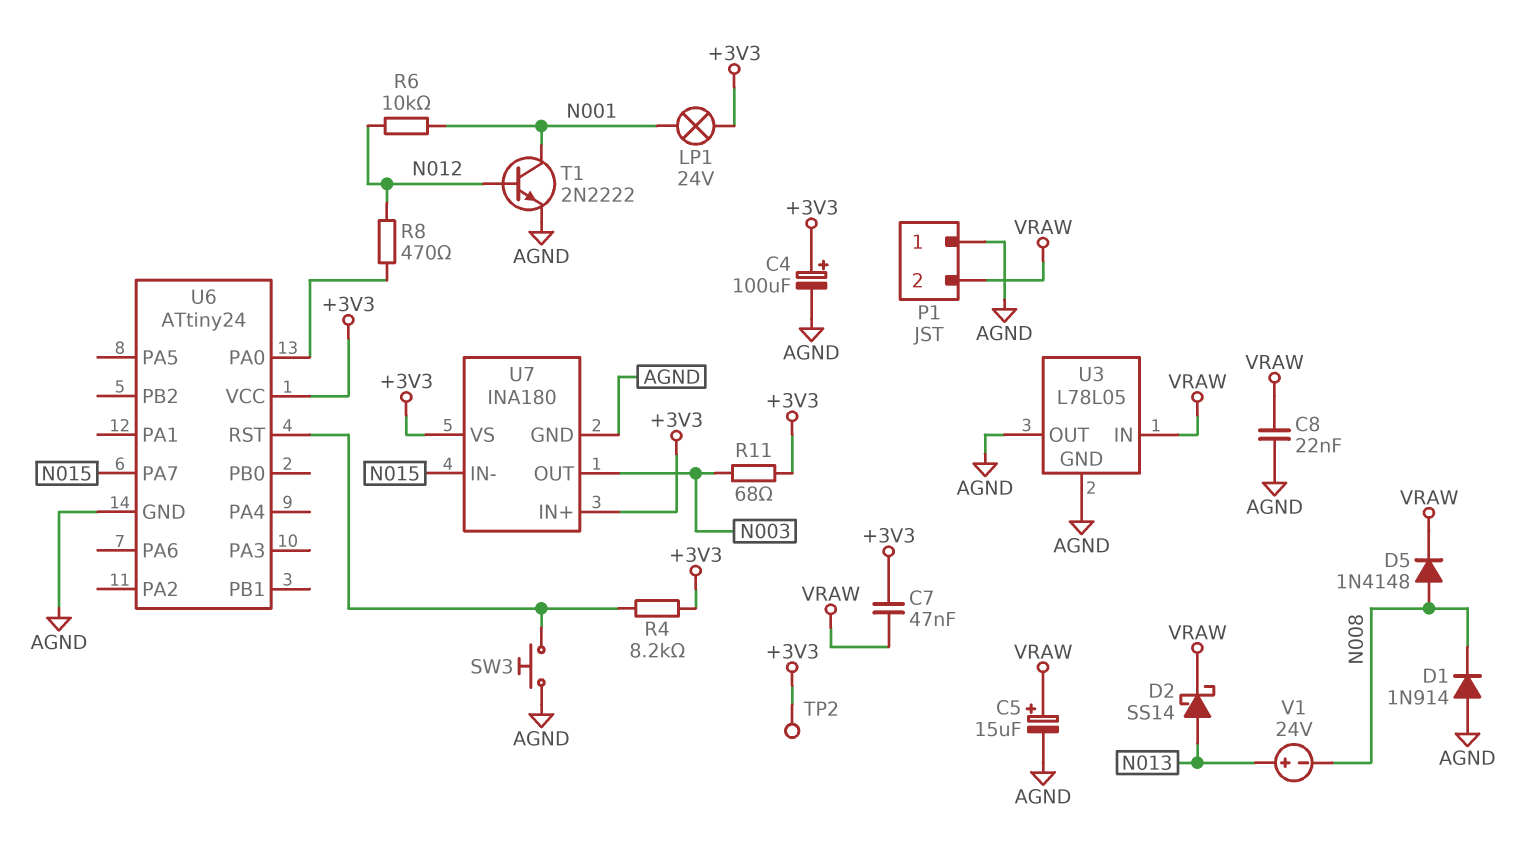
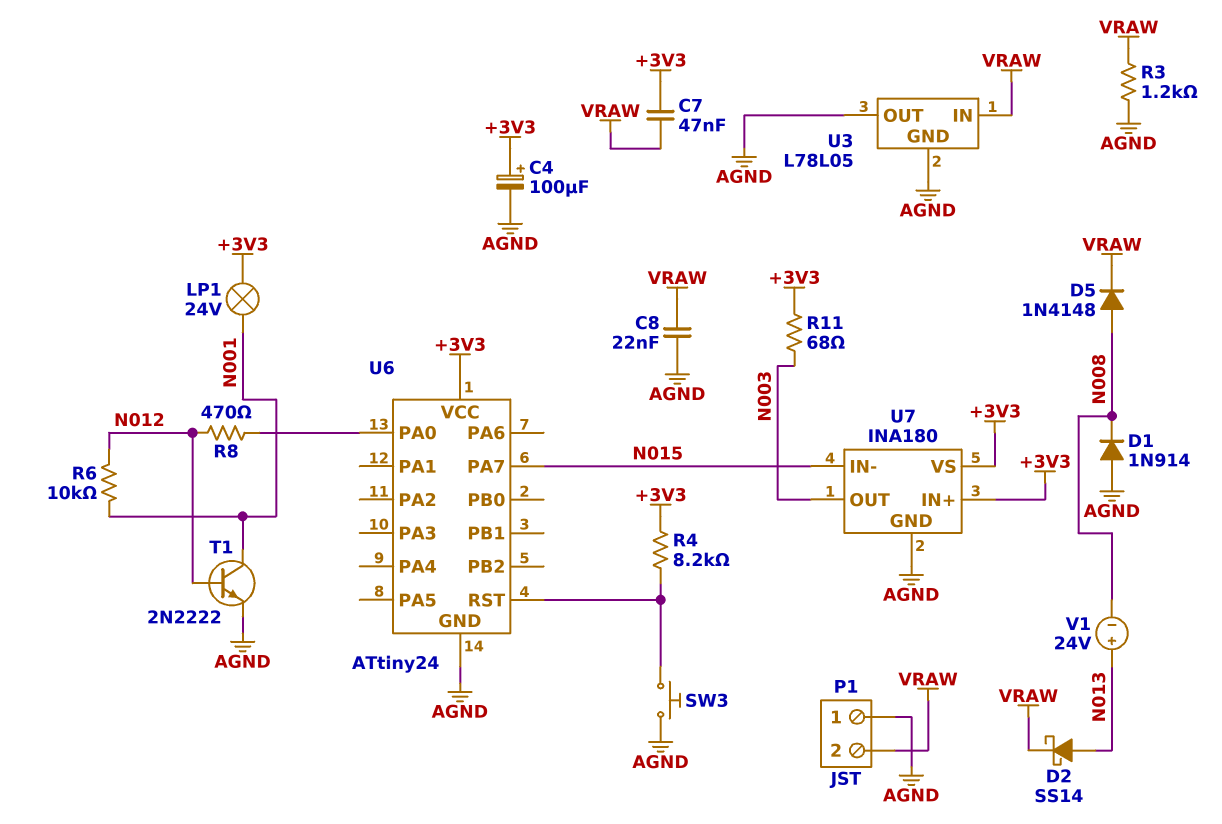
C5: 15uF (plus VRAW, minus AGND) -> none
R3: none -> 1.2k (AGND, VRAW)
TP2: test point (+3V3) -> none

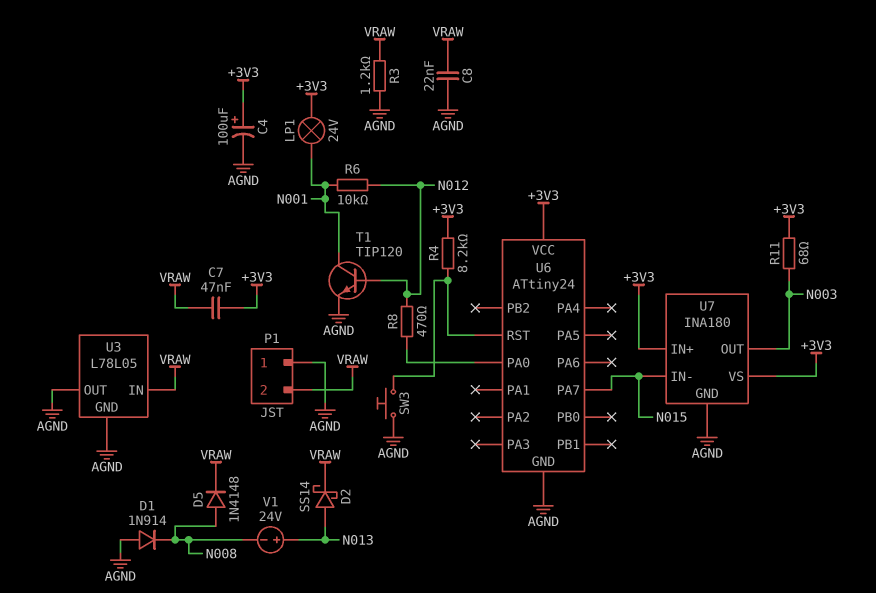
T1: NPN 2N2222 (B N012, C N001, E AGND) -> NPN TIP120 (B N012, C N001, E AGND)

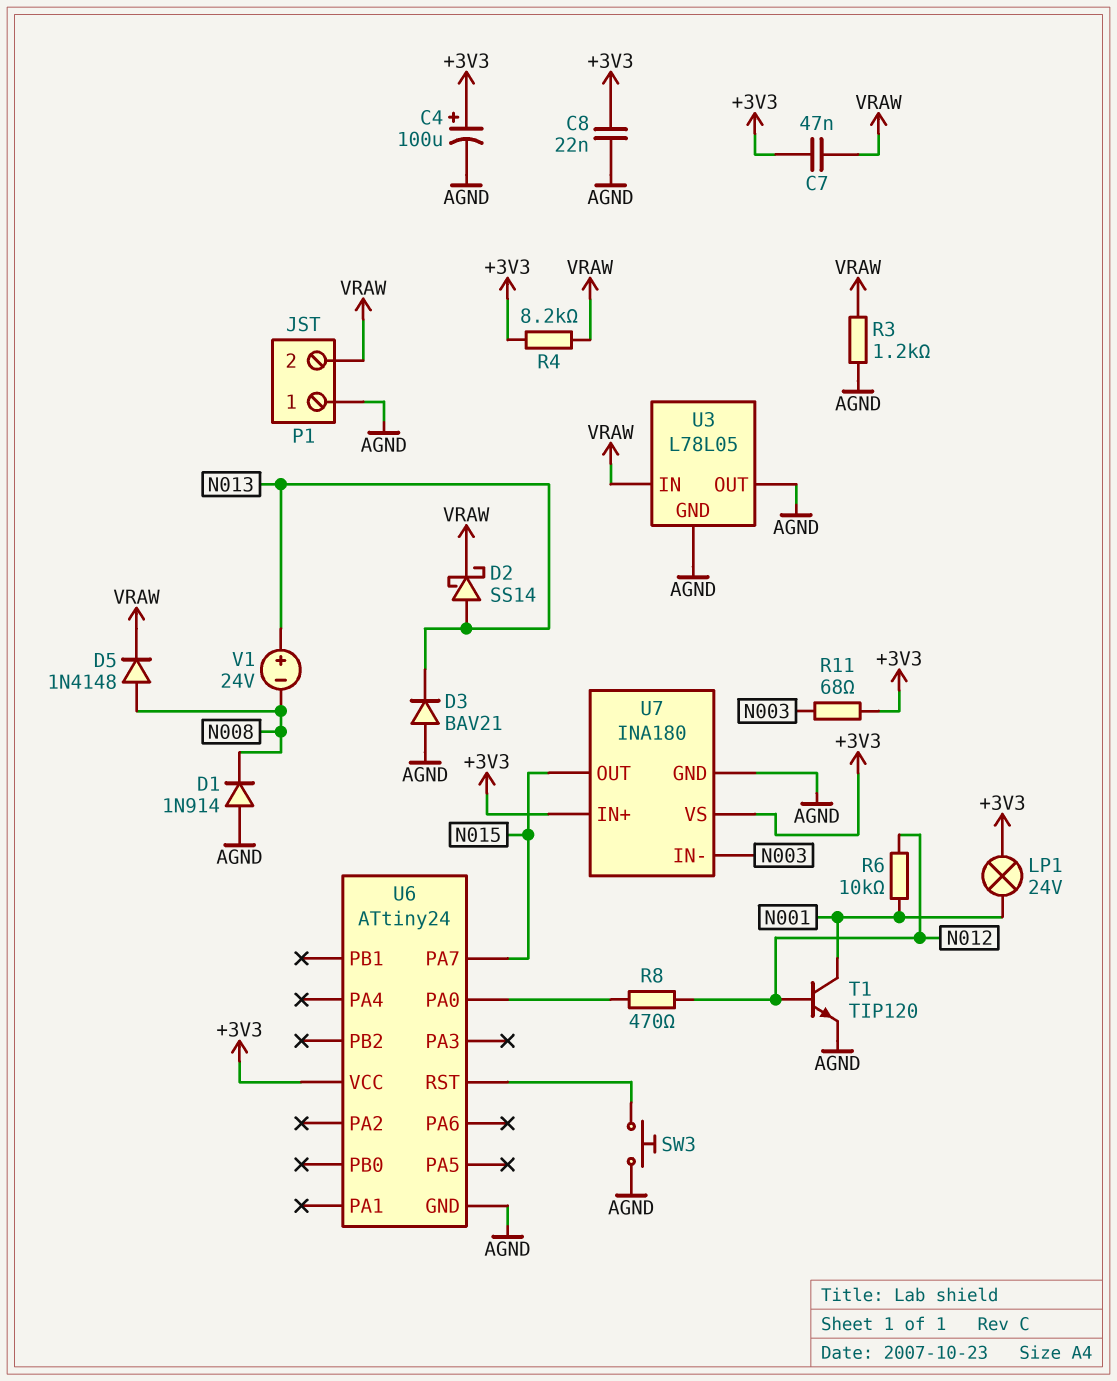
C8: 22nF (AGND, VRAW) -> 22nF (+3V3, AGND)
D3: none -> diode BAV21 (A AGND, K N013)
R4: 8.2k (+3V3, U6/RST) -> 8.2k (+3V3, VRAW)
U7 pin IN-: N015 -> N003
U7 pin OUT: N003 -> N015

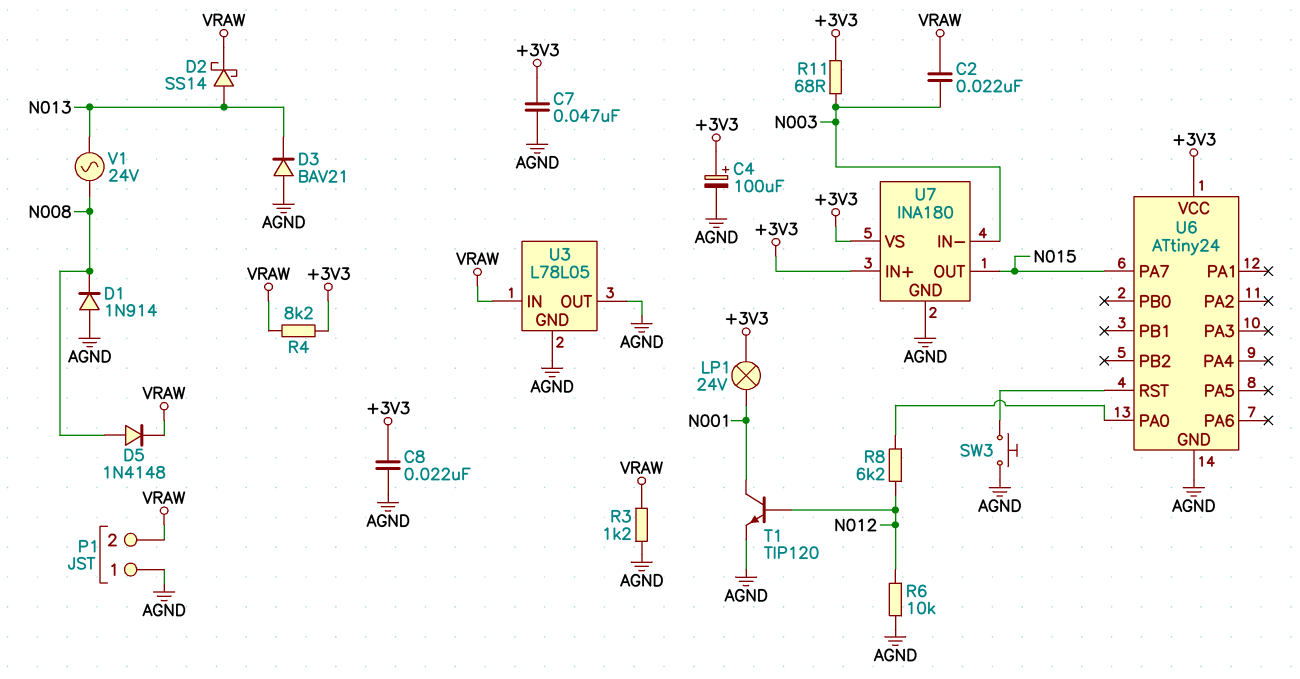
C2: none -> 22nF (N003, VRAW)
C7: 47nF (+3V3, VRAW) -> 47nF (+3V3, AGND)
R6: 10k (N001, N012) -> 10k (AGND, N012)
R8: 470 (N012, U6/PA0) -> 6.2k (N012, U6/PA0)
V1: 24V (plus N013, minus N008) -> AC 24V (N008, N013)

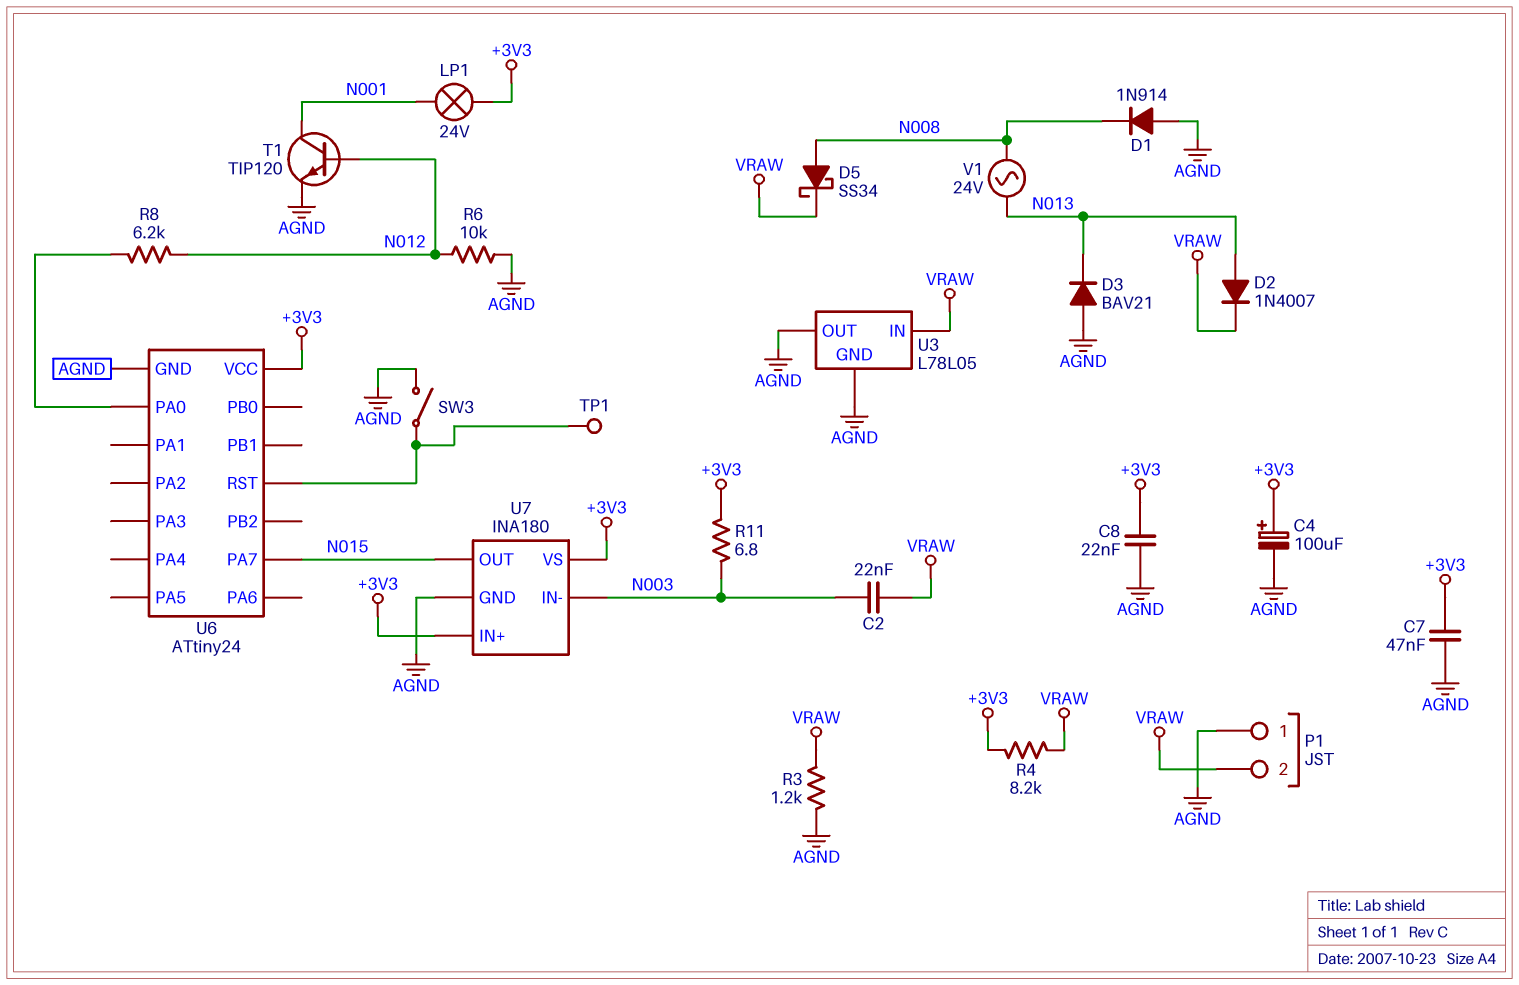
D2: schottky SS14 (A N013, K VRAW) -> diode 1N4007 (A N013, K VRAW)
D5: diode 1N4148 (A N008, K VRAW) -> schottky SS34 (A N008, K VRAW)
R11: 68 (+3V3, N003) -> 6.8 (+3V3, N003)
SW3: button (AGND, U6/RST) -> switch (AGND, U6/RST)
TP1: none -> test point (U6/RST)

